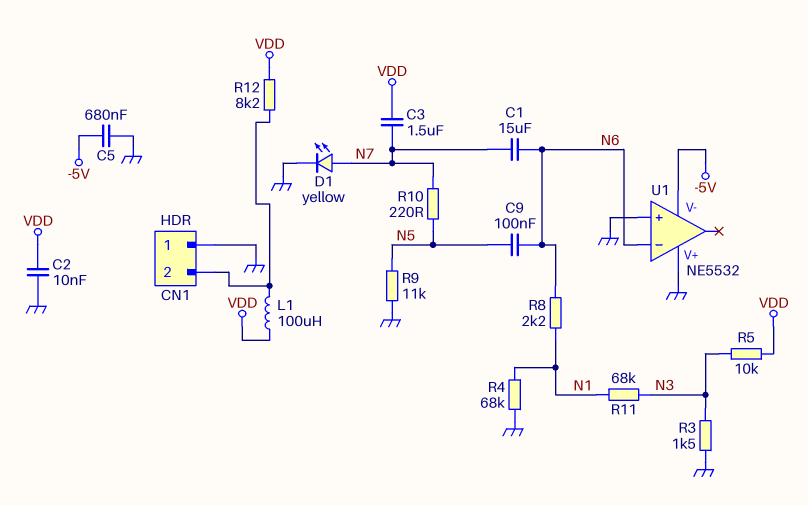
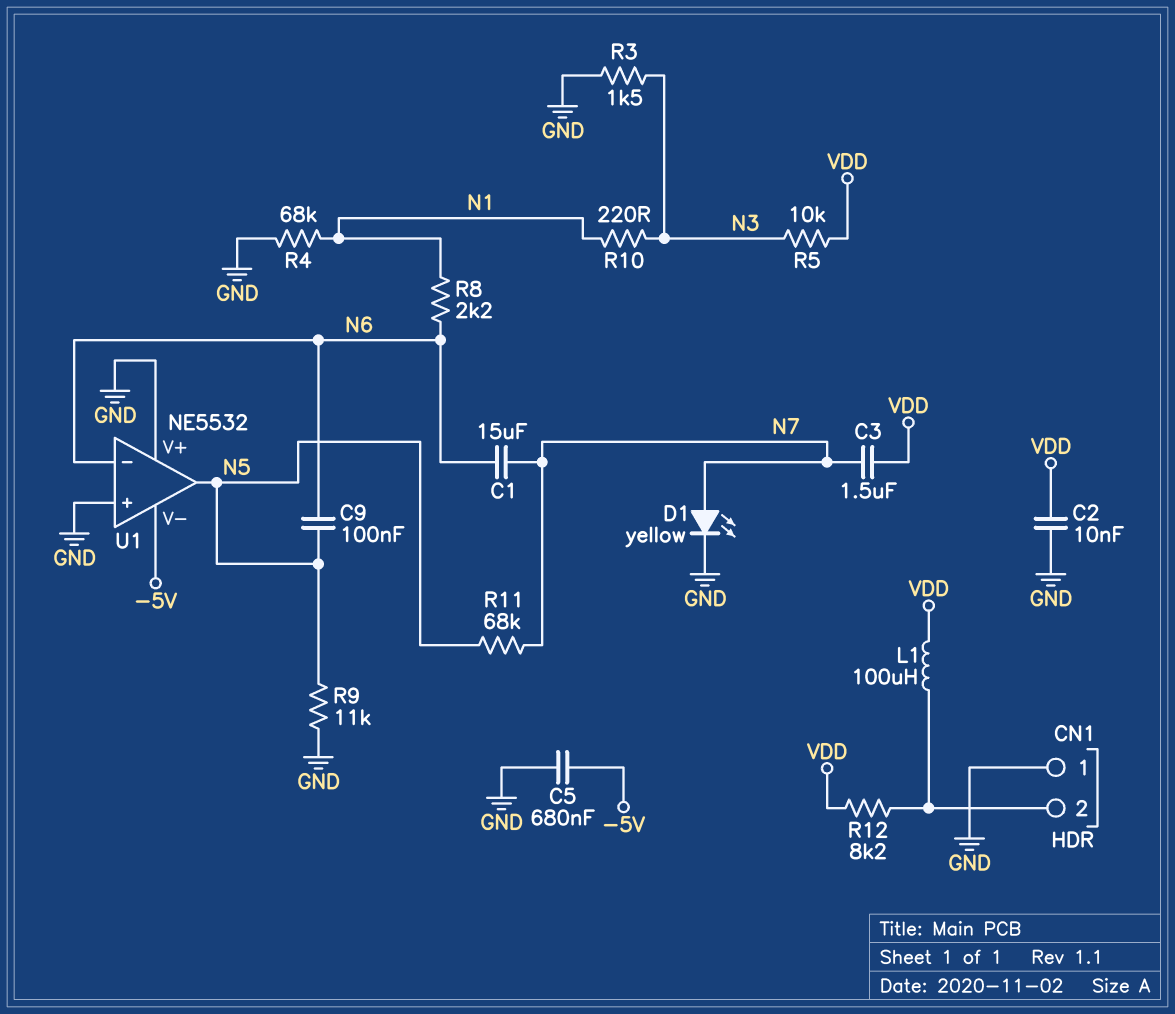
R10: 220 (N5, N7) -> 220 (N1, N3)
R11: 68k (N1, N3) -> 68k (N5, N7)
U1 pin out: none -> N5

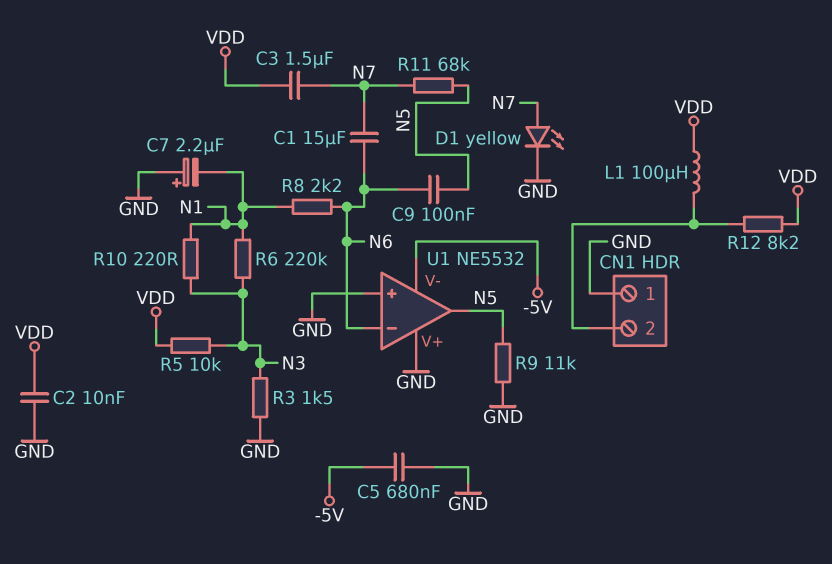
C7: none -> 2.2uF (plus GND, minus N1)
R4: 68k (GND, N1) -> none
R6: none -> 220k (N1, N3)

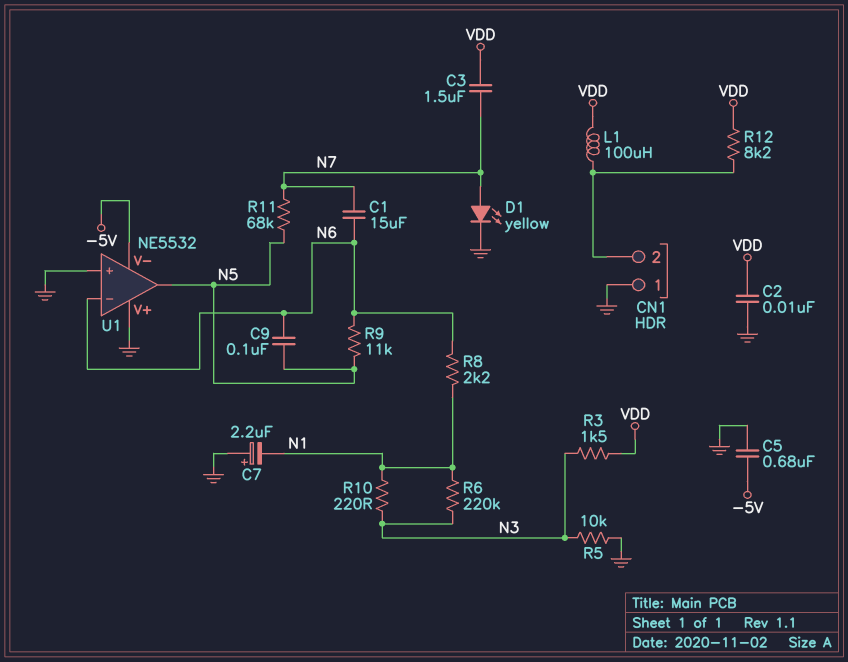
R3: 1.5k (GND, N3) -> 1.5k (N3, VDD)
R5: 10k (N3, VDD) -> 10k (GND, N3)
R9: 11k (GND, N5) -> 11k (N5, N6)

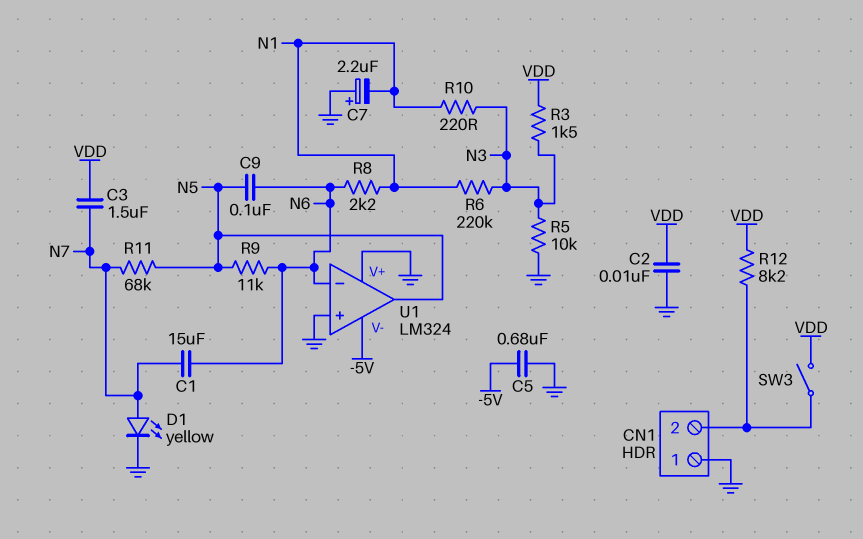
L1: 100uH (CN1/2, VDD) -> none
SW3: none -> switch (CN1/2, VDD)
U1: NE5532 -> LM324

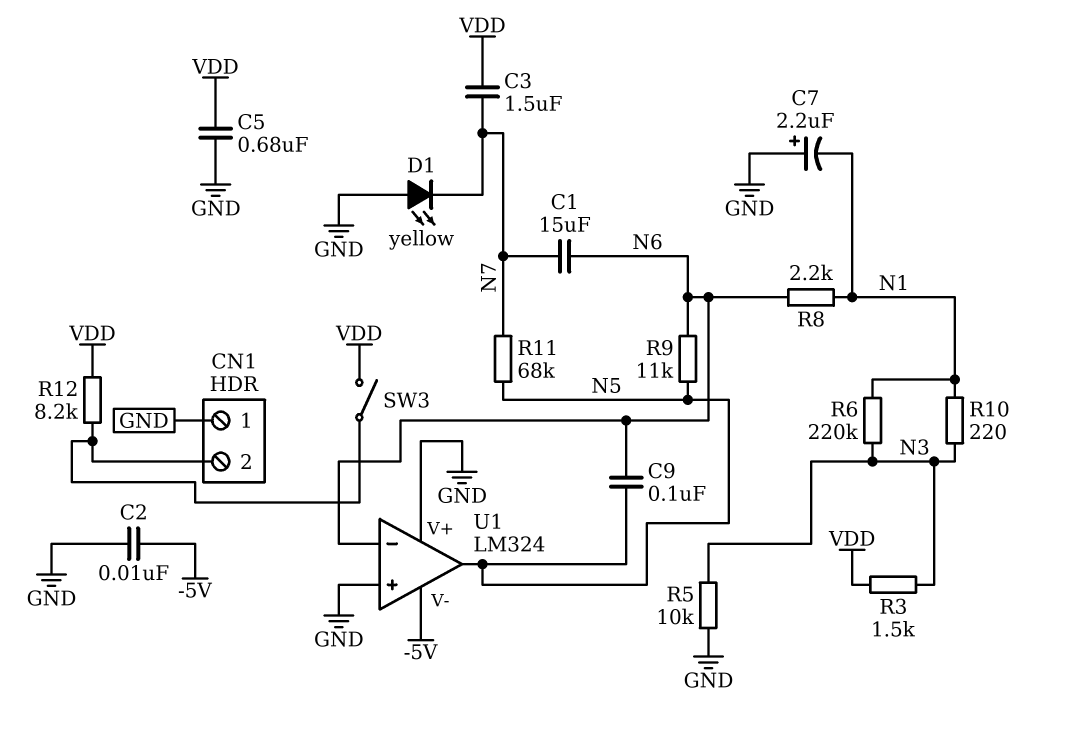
C2: 10nF (GND, VDD) -> 10nF (-5V, GND)
C5: 680nF (-5V, GND) -> 680nF (GND, VDD)
D1: LED yellow (A N7, K GND) -> LED yellow (A GND, K N7)

